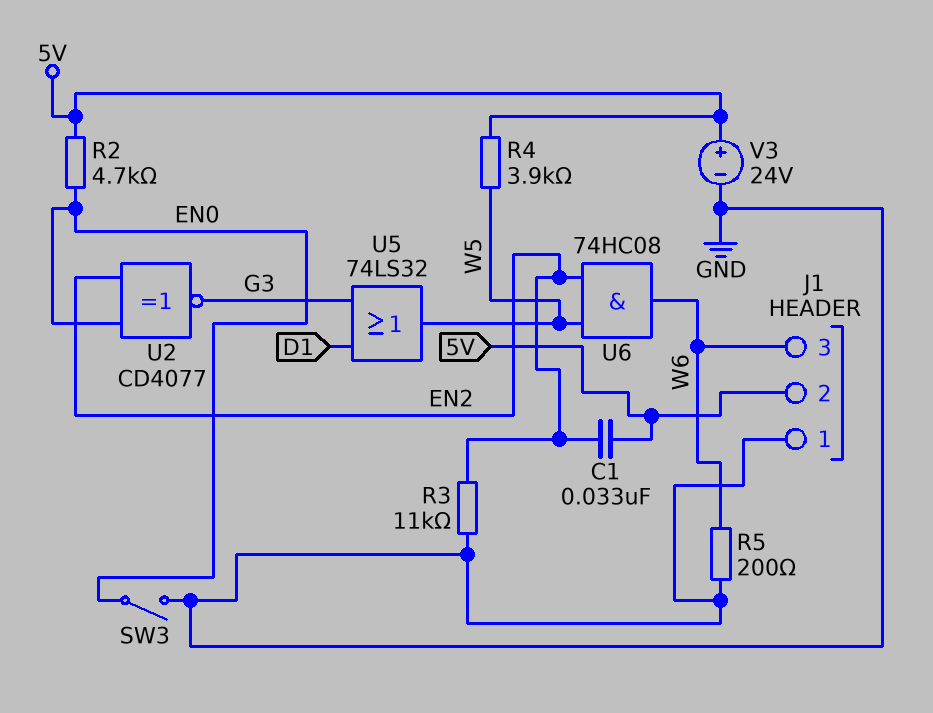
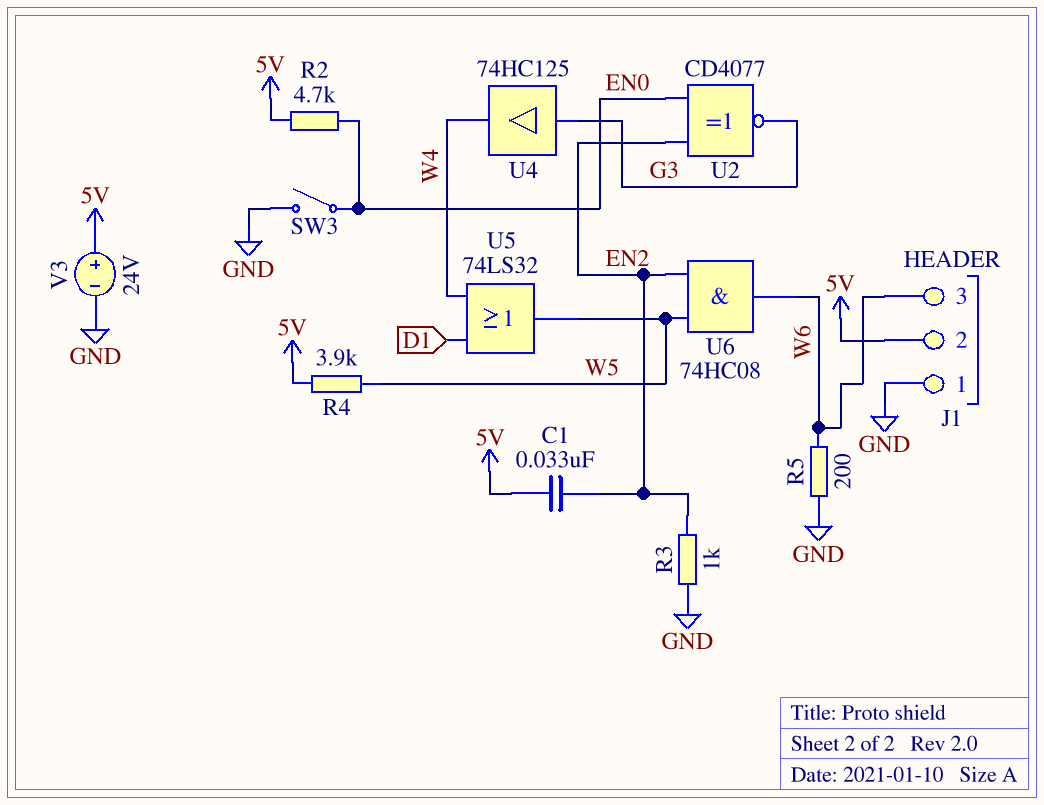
R3: 11k (EN2, GND) -> 1k (EN2, GND)
U4: none -> buffer 74HC125 (in G3, out W4)
U5: OR 74LS32 (in D1, in G3, out W5) -> OR 74LS32 (in D1, in W4, out W5)

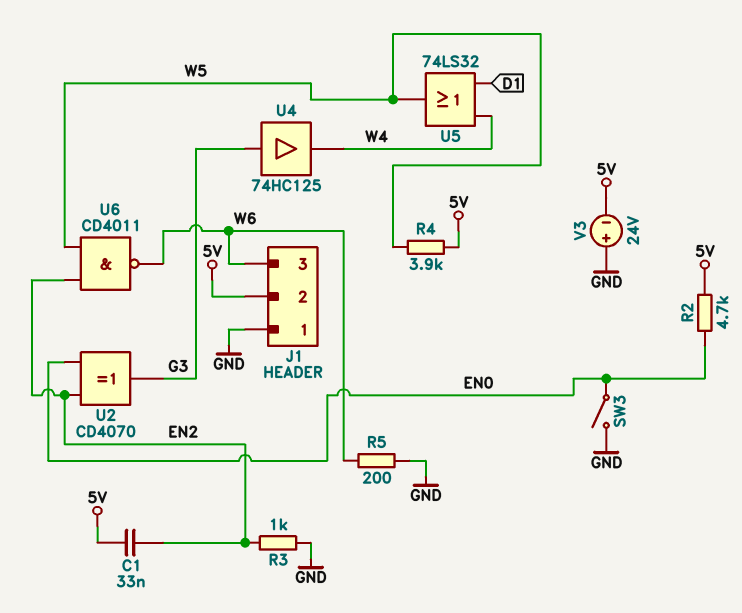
U2: XNOR CD4077 (in EN0, in EN2, out G3) -> XOR CD4070 (in EN0, in EN2, out G3)
U6: AND 74HC08 (in EN2, in W5, out W6) -> NAND CD4011 (in EN2, in W5, out W6)
V3: 24V (plus 5V, minus GND) -> 24V (plus GND, minus 5V)

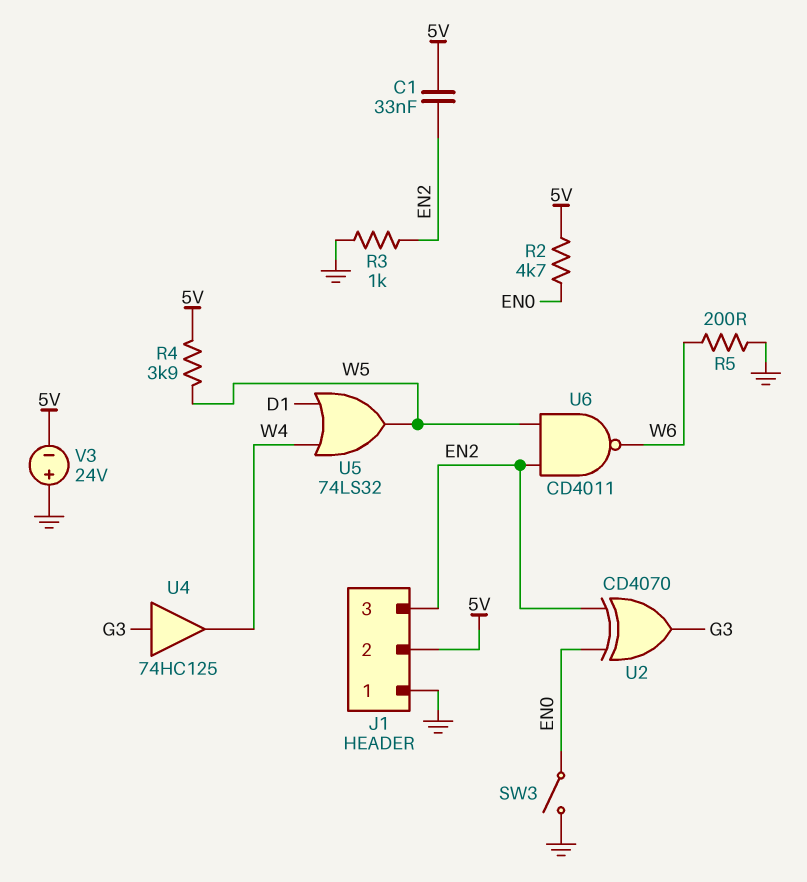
J1 pin 3: W6 -> EN2

